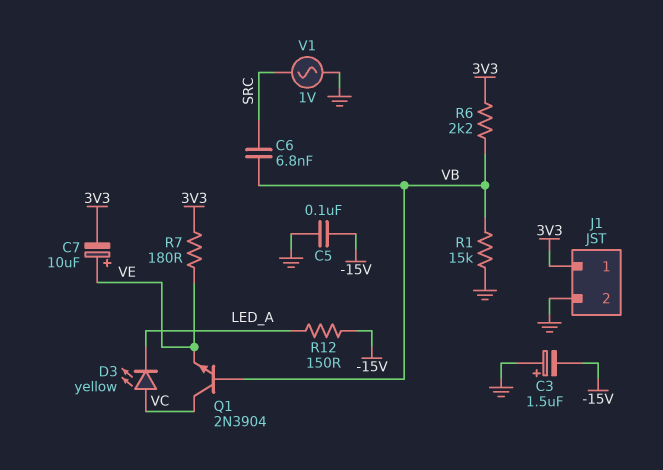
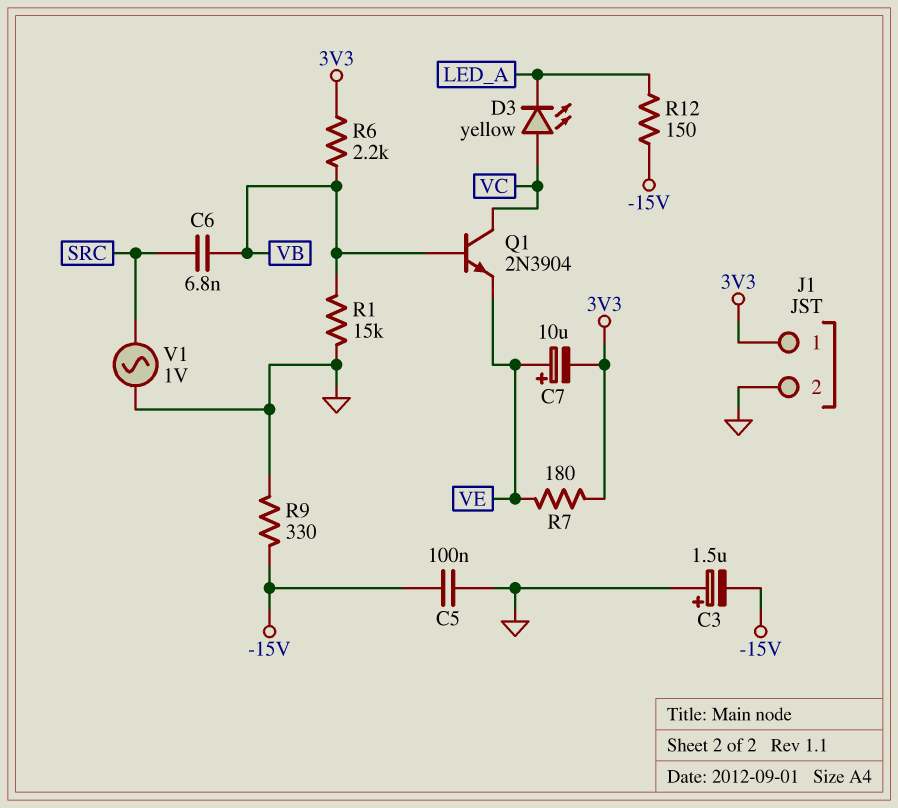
R9: none -> 330 (-15V, GND)

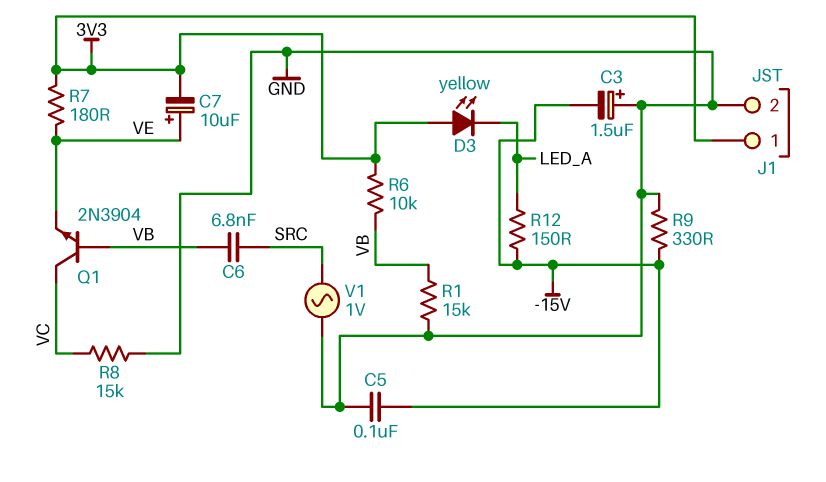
D3: LED yellow (A VC, K LED_A) -> LED yellow (A 3V3, K LED_A)
R6: 2.2k (3V3, VB) -> 10k (3V3, VB)
R8: none -> 15k (GND, VC)

